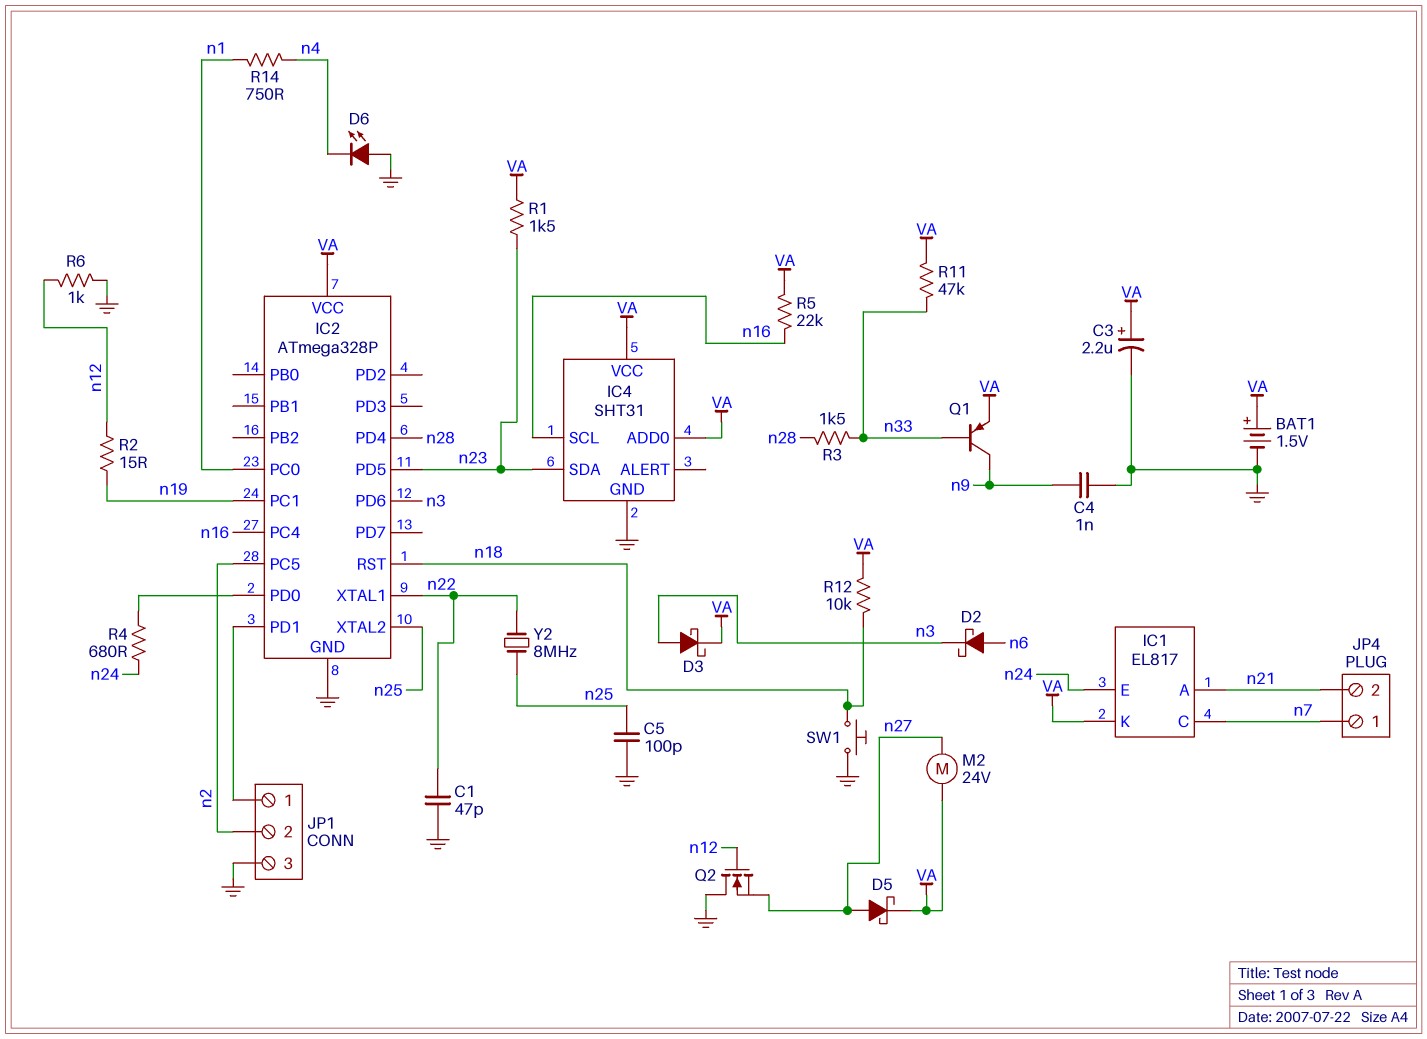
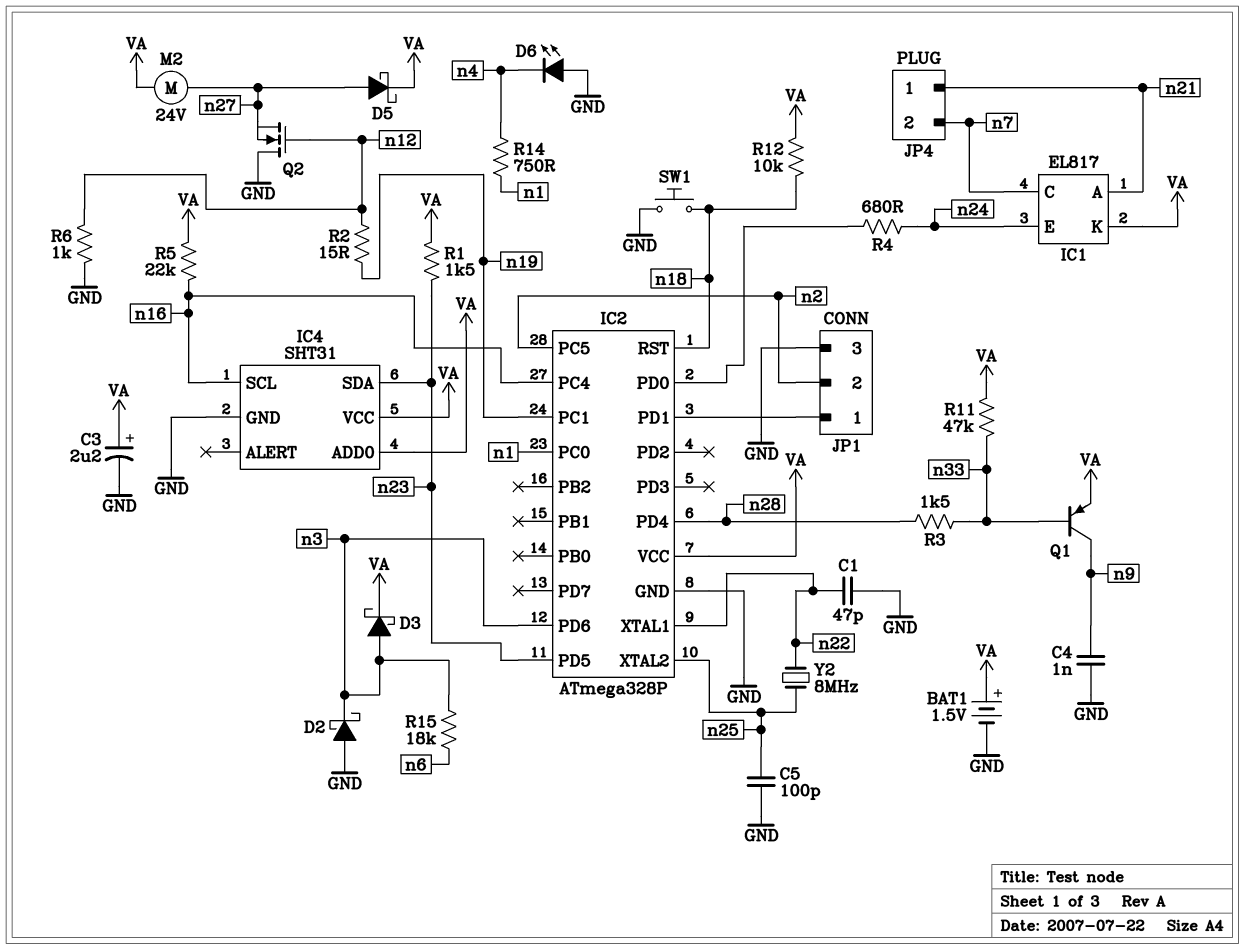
D2: schottky (A n6, K n3) -> schottky (A GND, K n3)
JP4 pin 1: n7 -> n21
JP4 pin 2: n21 -> n7
R15: none -> 18k (n3, n6)

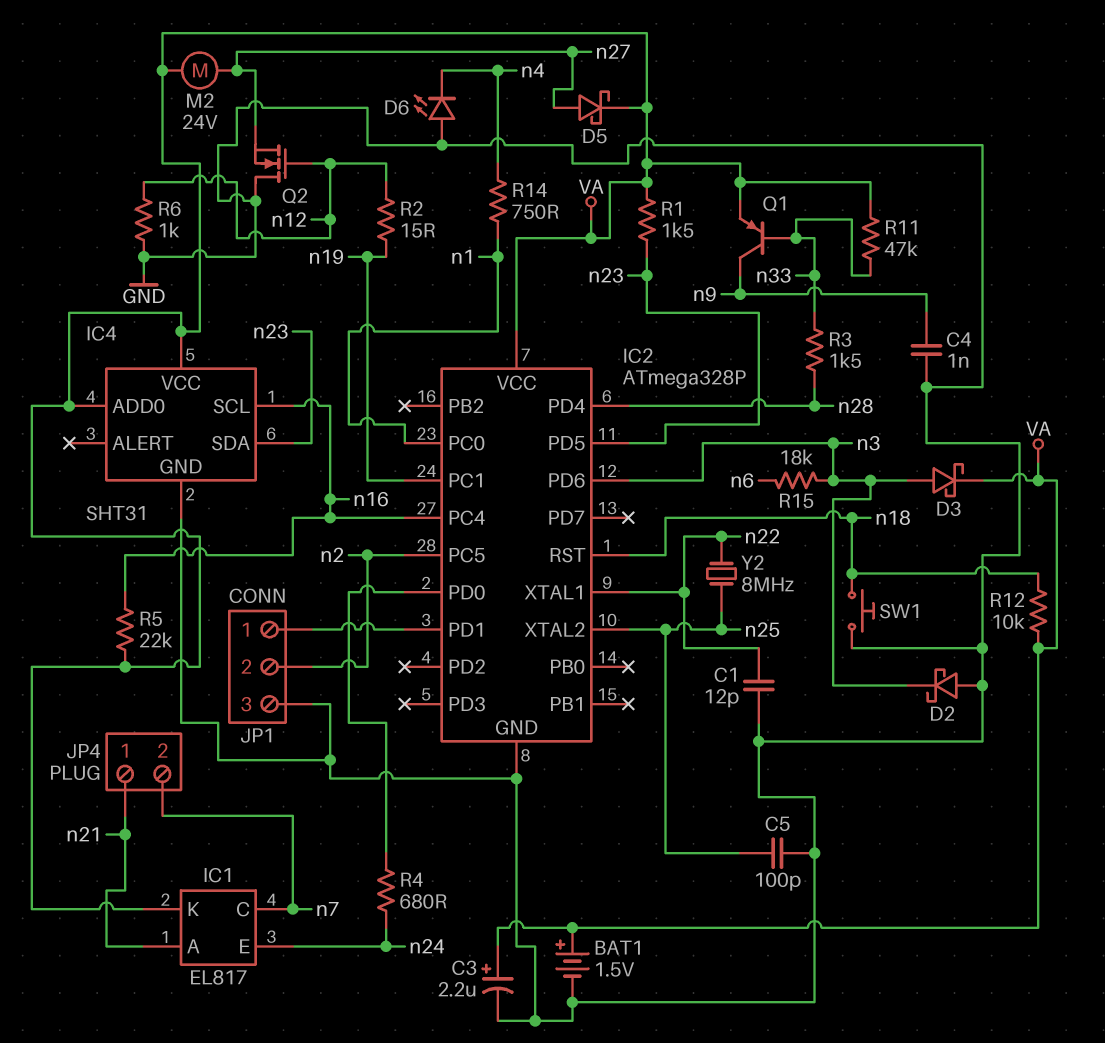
C1: 47pF (GND, n22) -> 12pF (GND, n22)

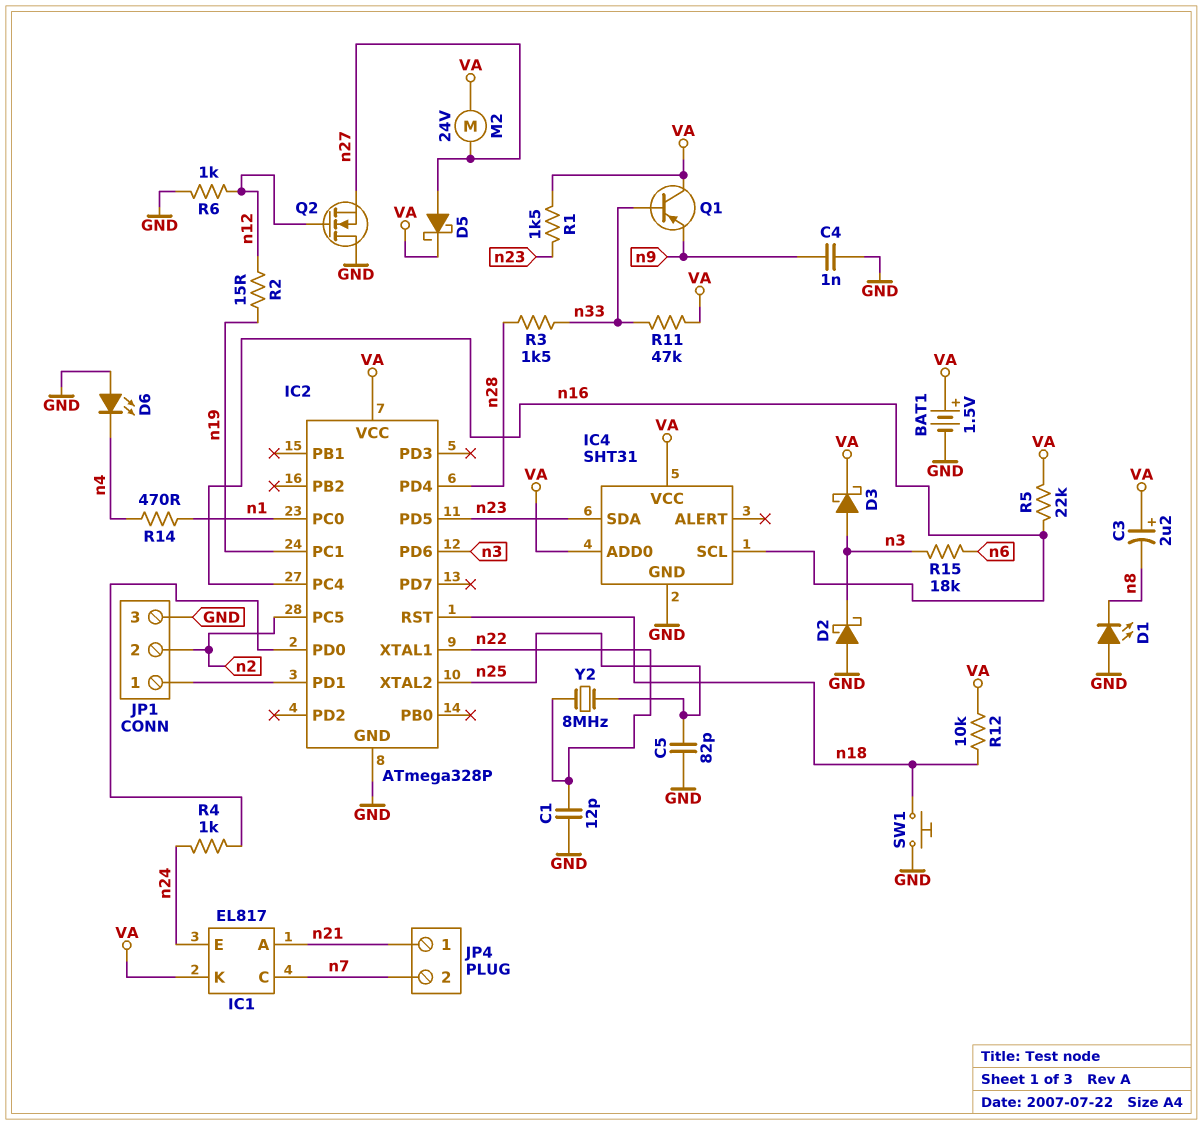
C3: 2.2uF (plus VA, minus GND) -> 2.2uF (plus VA, minus n8)
C5: 100pF (GND, n25) -> 82pF (GND, n25)
D1: none -> LED (A GND, K n8)
Q1: PNP (B n33, C n9, E VA) -> PNP (B n33, C VA, E n9)
R4: 680 (IC2/PD0, n24) -> 1k (IC2/PD0, n24)
R14: 750 (n1, n4) -> 470 (n1, n4)

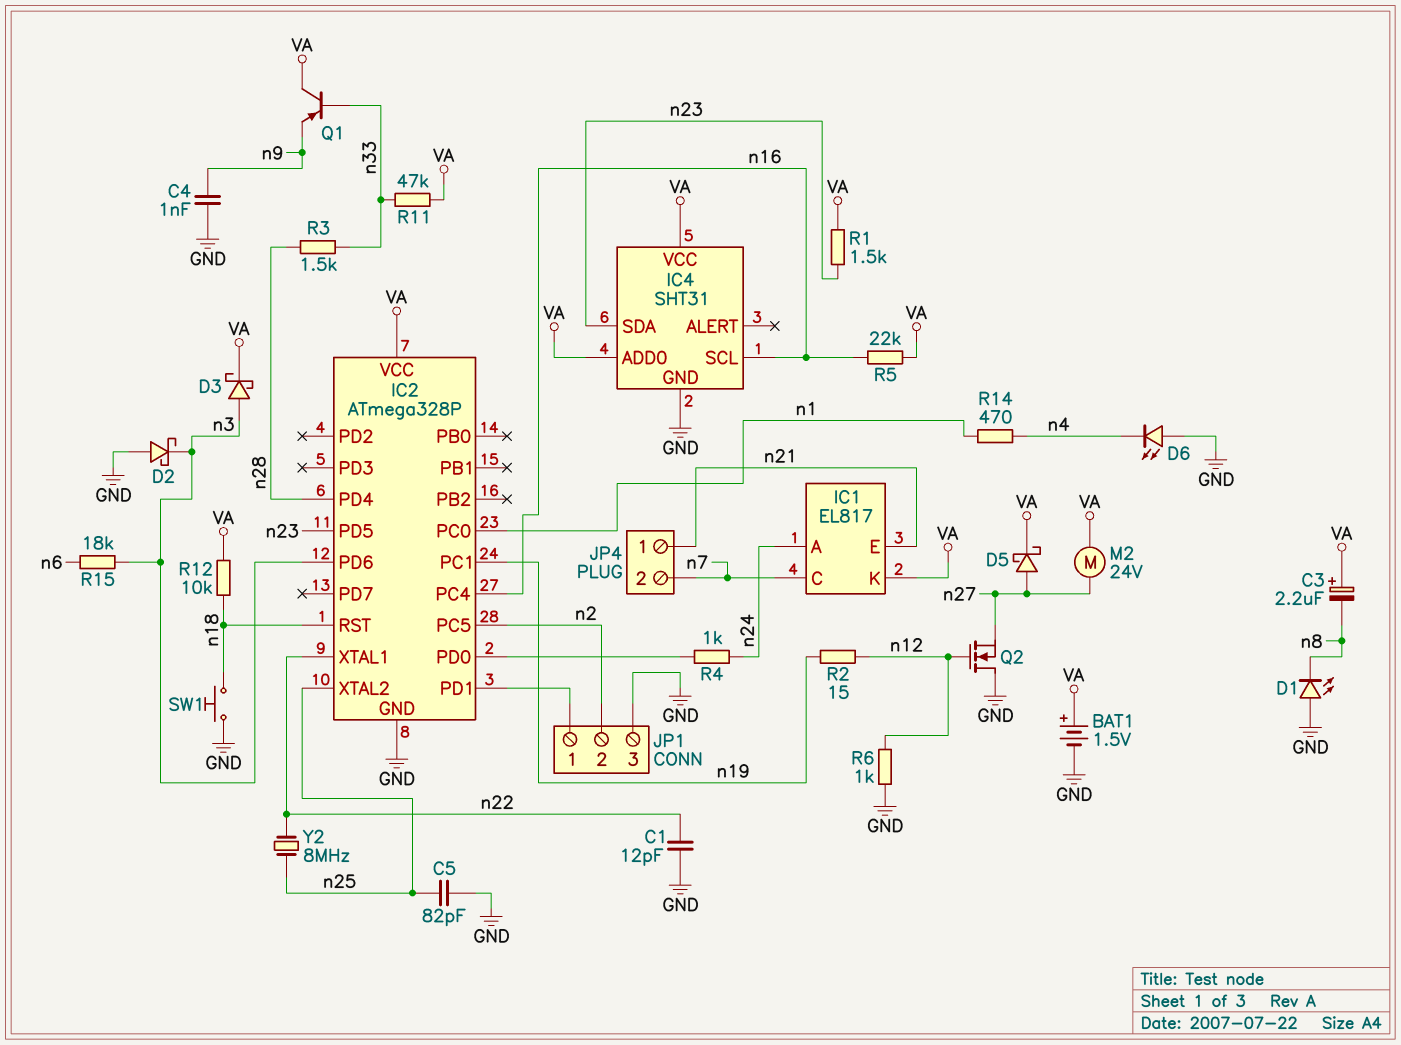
IC1 pin A: n21 -> n24
IC1 pin E: n24 -> n21

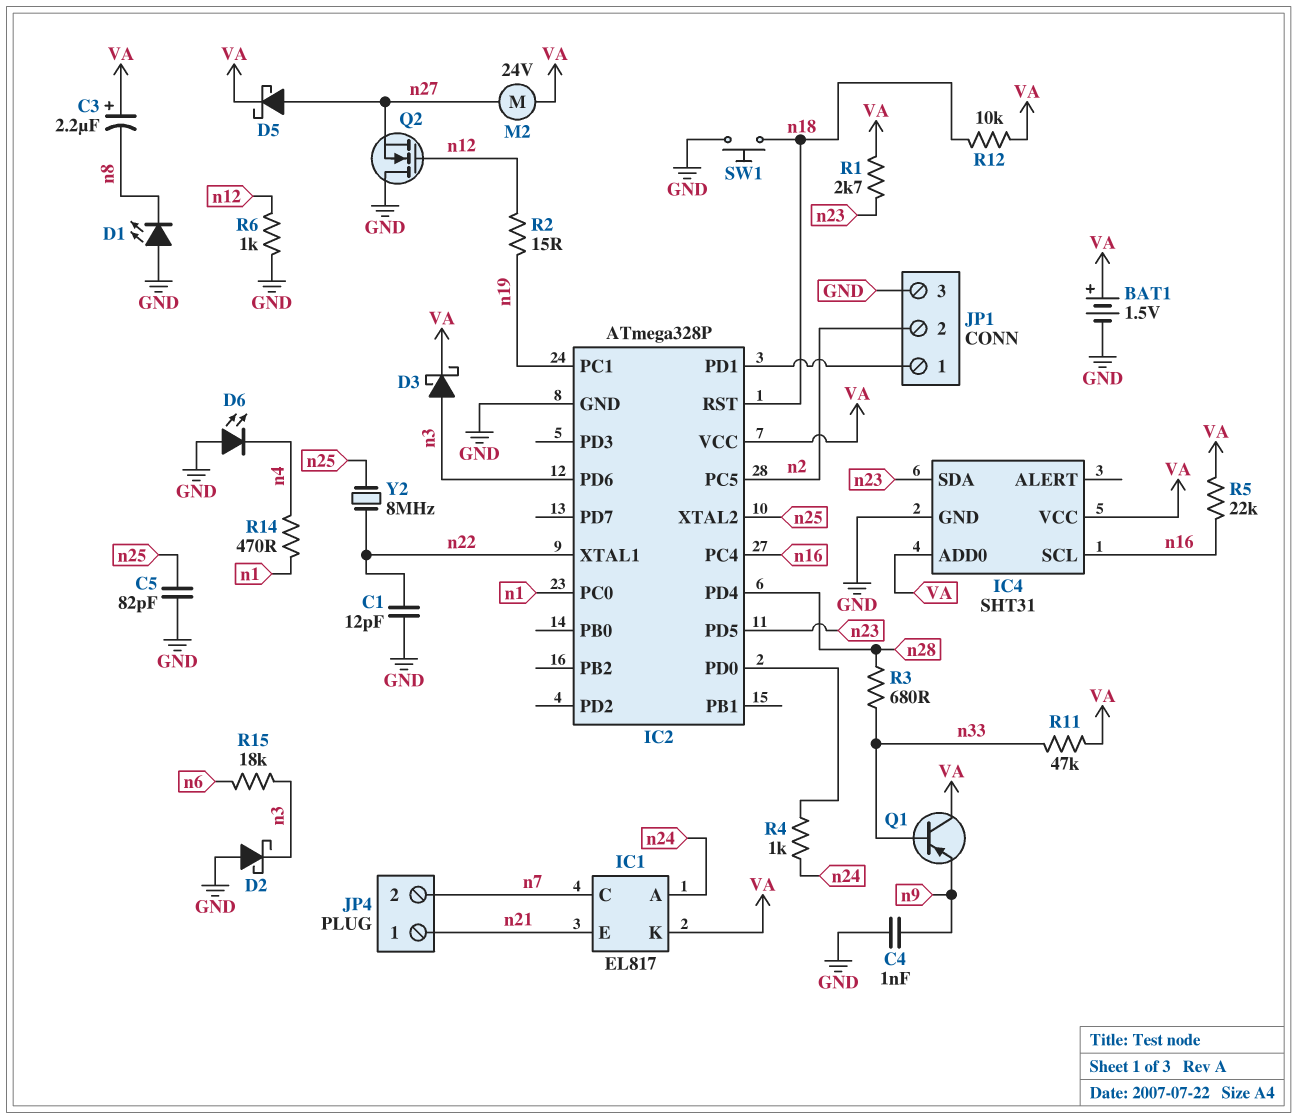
R1: 1.5k (VA, n23) -> 2.7k (VA, n23)
R3: 1.5k (n28, n33) -> 680 (n28, n33)

